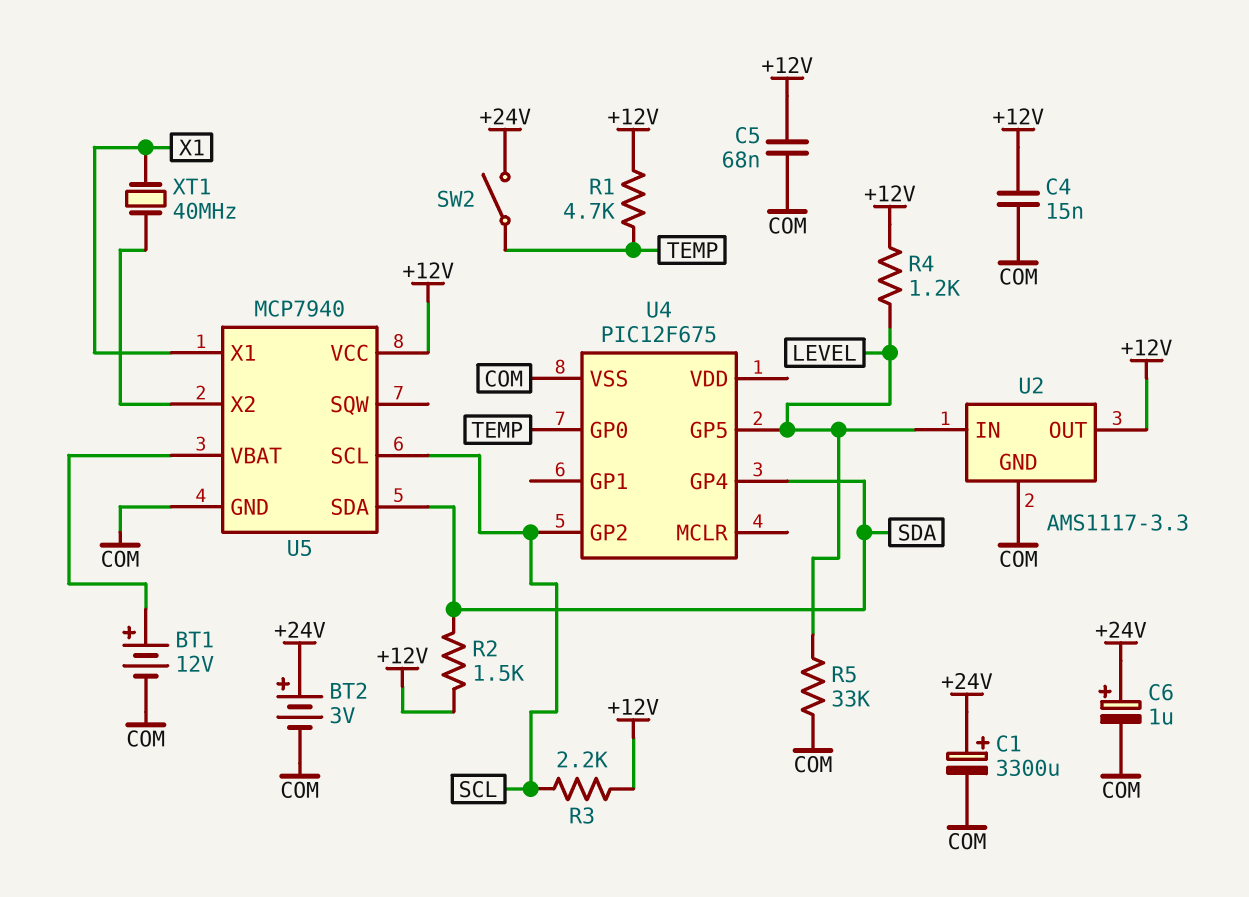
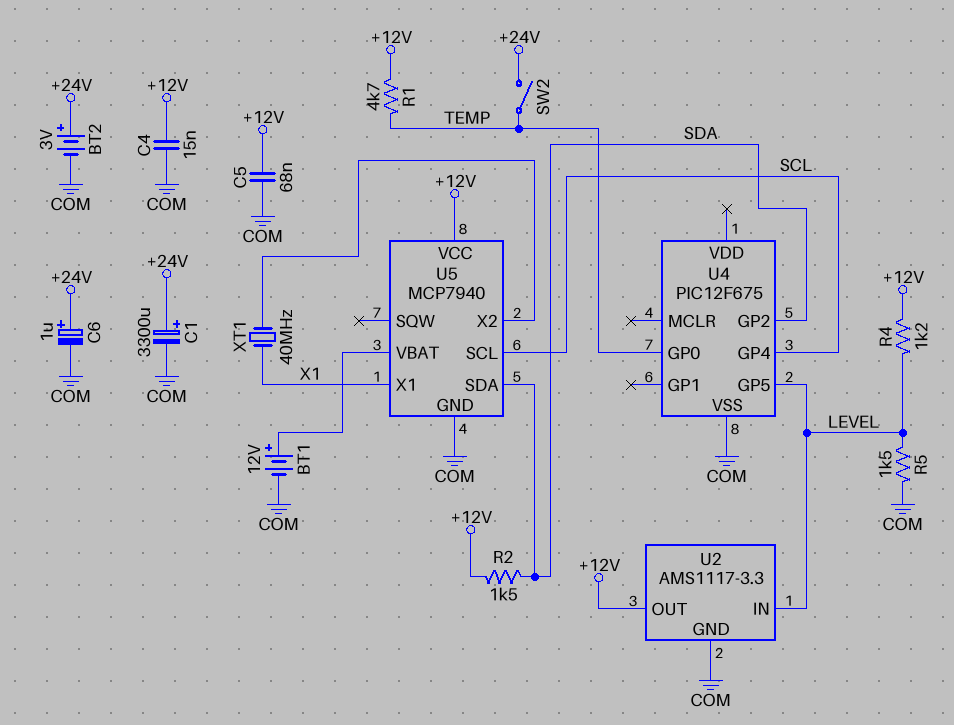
R3: 2.2k (+12V, SCL) -> none
R5: 33k (COM, LEVEL) -> 1.5k (COM, LEVEL)
U4 pin GP2: SCL -> SDA
U4 pin GP4: SDA -> SCL

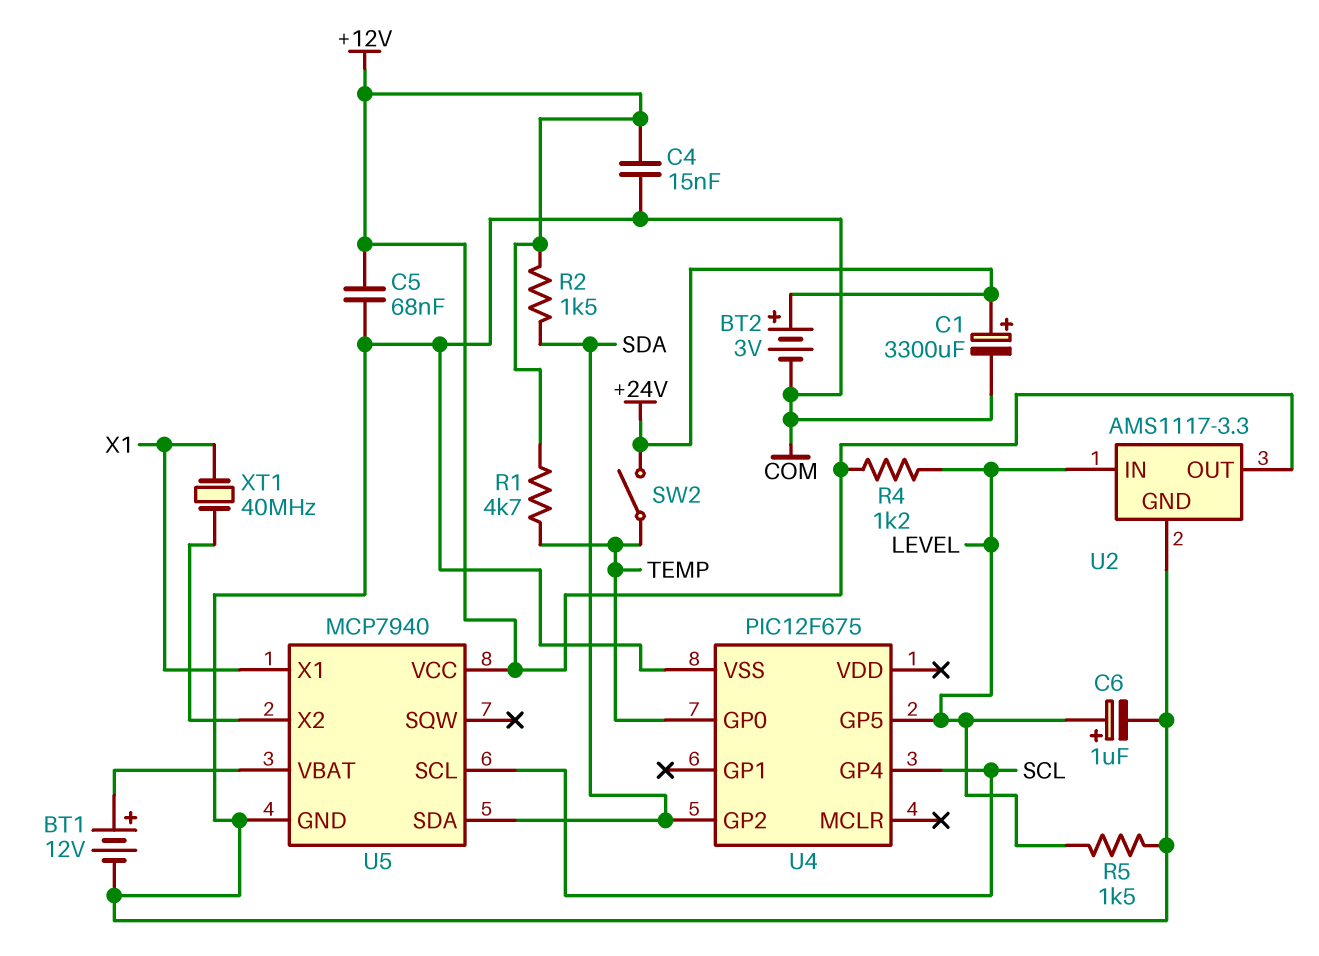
C6: 1uF (plus +24V, minus COM) -> 1uF (plus LEVEL, minus COM)

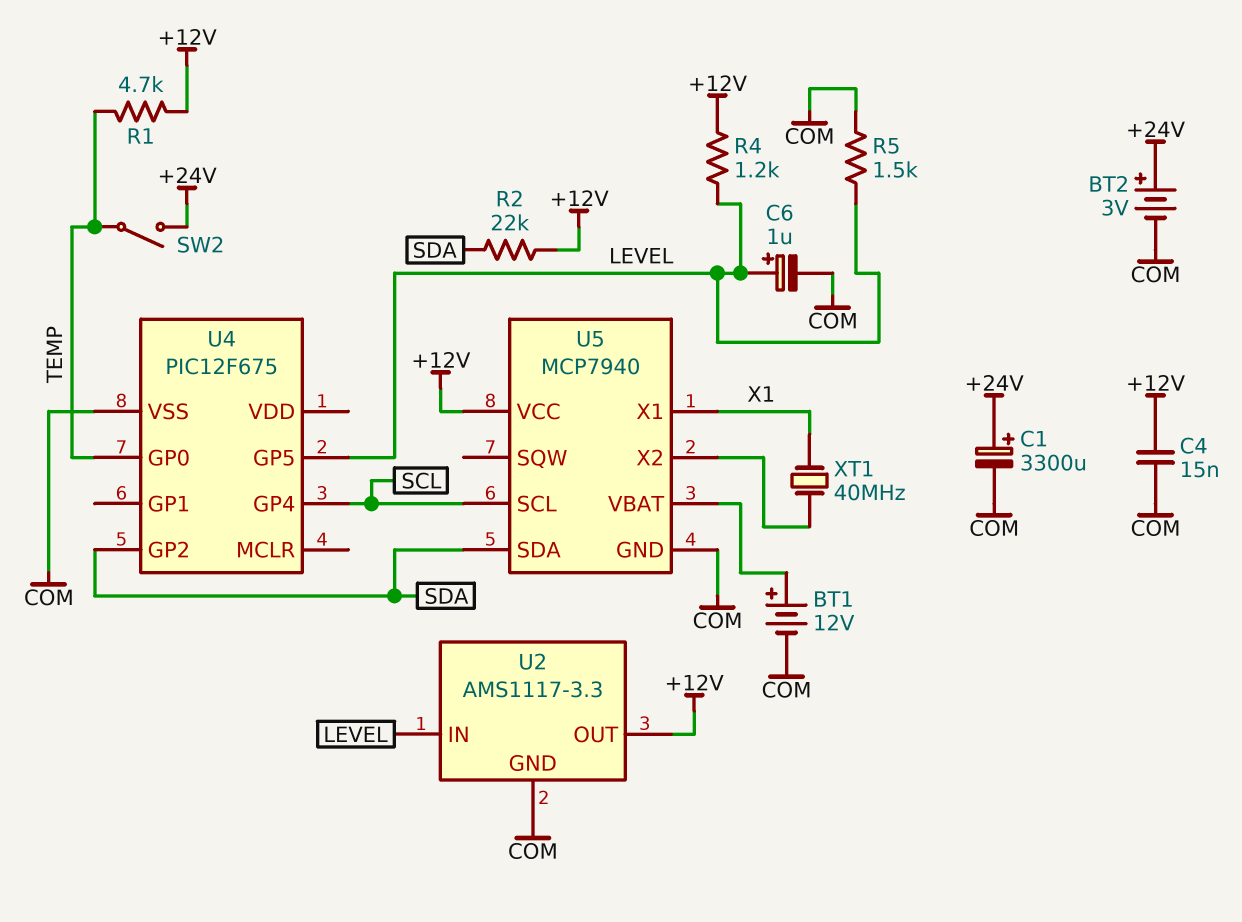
C5: 68nF (+12V, COM) -> none
R2: 1.5k (+12V, SDA) -> 22k (+12V, SDA)

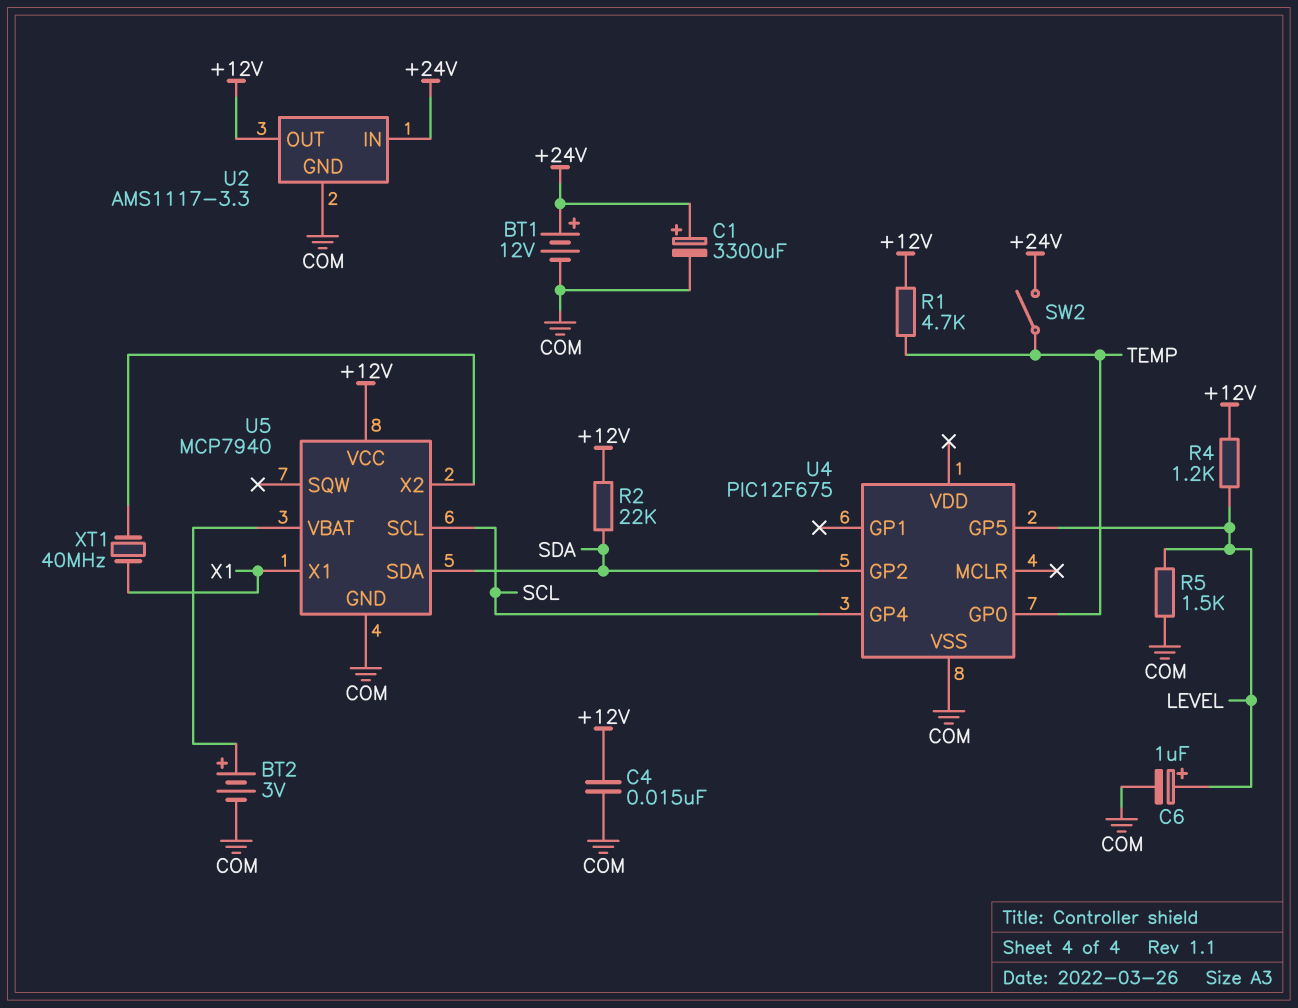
BT1: 12V (plus U5/VBAT, minus COM) -> 12V (plus +24V, minus COM)
BT2: 3V (plus +24V, minus COM) -> 3V (plus U5/VBAT, minus COM)
U2 pin IN: LEVEL -> +24V

